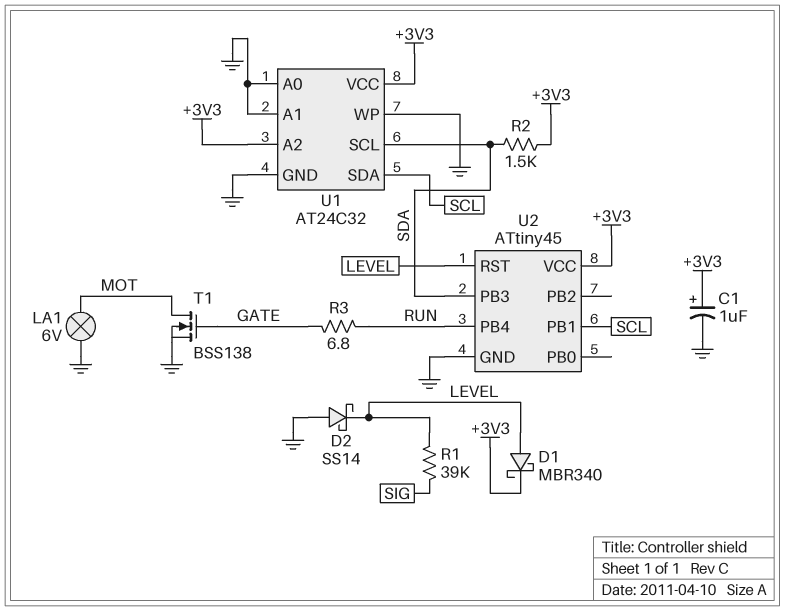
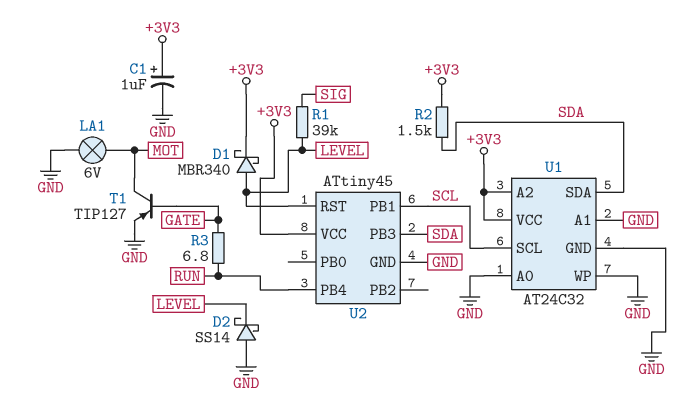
T1: NMOS BSS138 (G GATE, D MOT, S GND) -> PNP TIP127 (B GATE, C MOT, E GND)
U1 pin SCL: SDA -> SCL
U1 pin SDA: SCL -> SDA

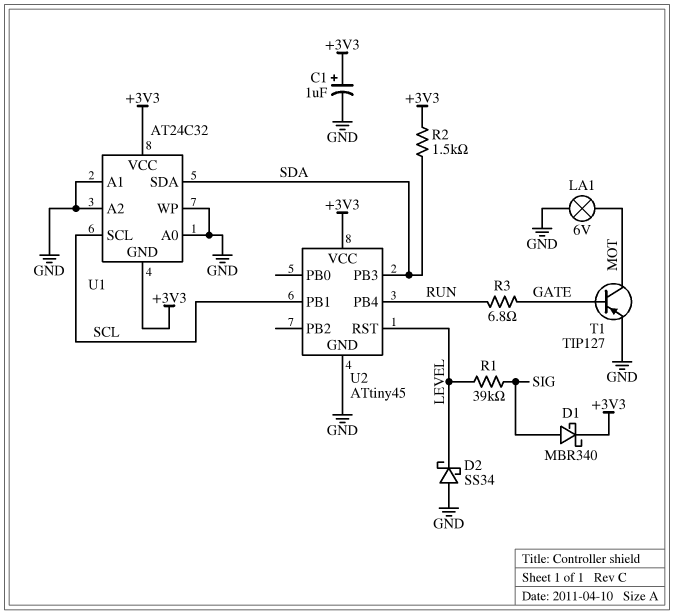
D1: schottky MBR340 (A LEVEL, K +3V3) -> schottky MBR340 (A SIG, K +3V3)
D2: schottky SS14 (A GND, K LEVEL) -> schottky SS34 (A GND, K LEVEL)
U1 pin A2: +3V3 -> GND
U1 pin GND: GND -> +3V3

